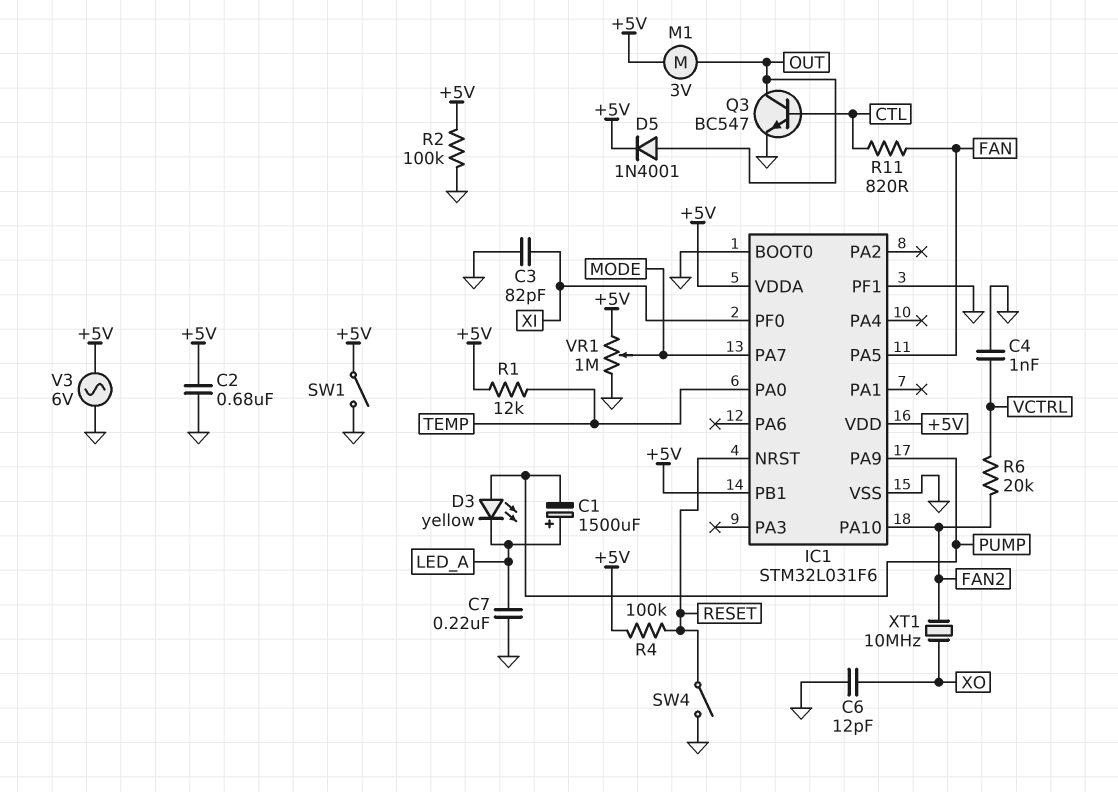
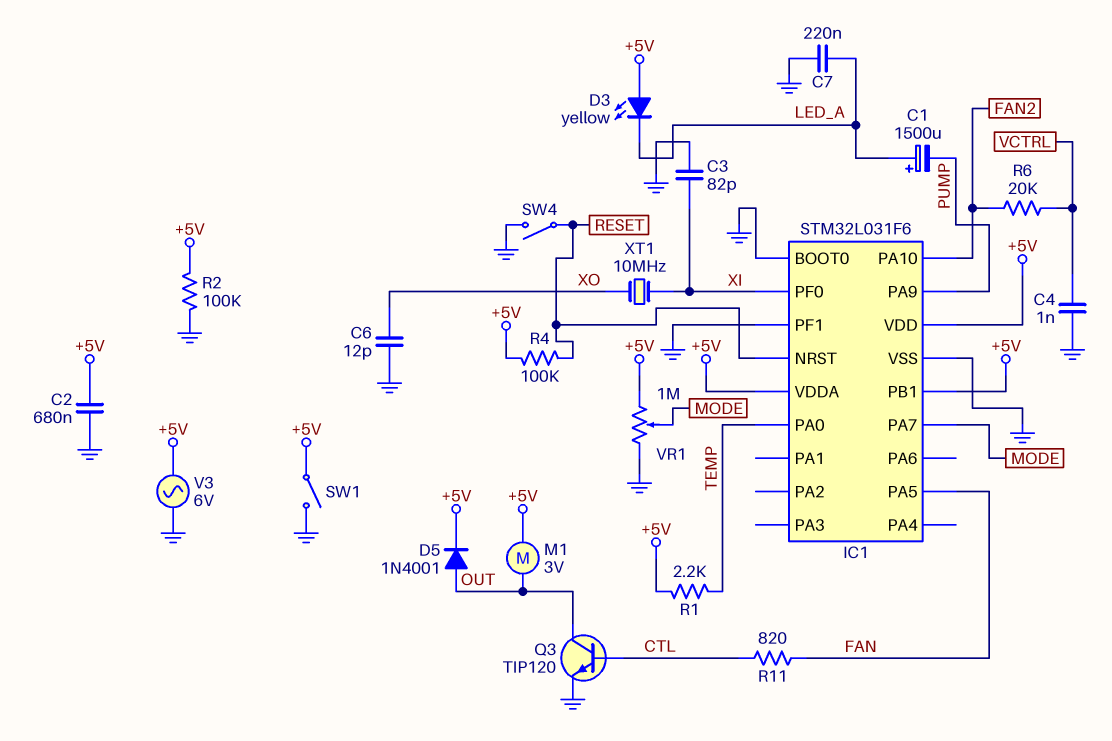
D3: LED yellow (A PUMP, K LED_A) -> LED yellow (A +5V, K LED_A)
Q3: NPN BC547 (B CTL, C OUT, E GND) -> NPN TIP120 (B CTL, C OUT, E GND)
R1: 12k (+5V, TEMP) -> 2.2k (+5V, TEMP)
XT1: 10MHz (FAN2, XO) -> 10MHz (XI, XO)

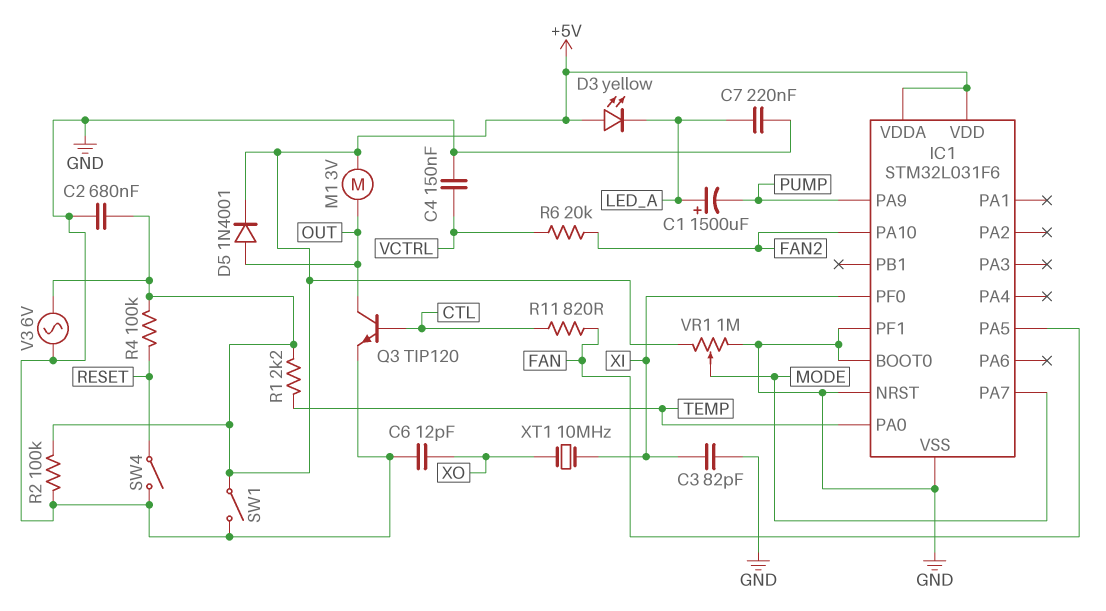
C4: 1nF (GND, VCTRL) -> 150nF (GND, VCTRL)
IC1 pin NRST: RESET -> GND
IC1 pin PB1: +5V -> none

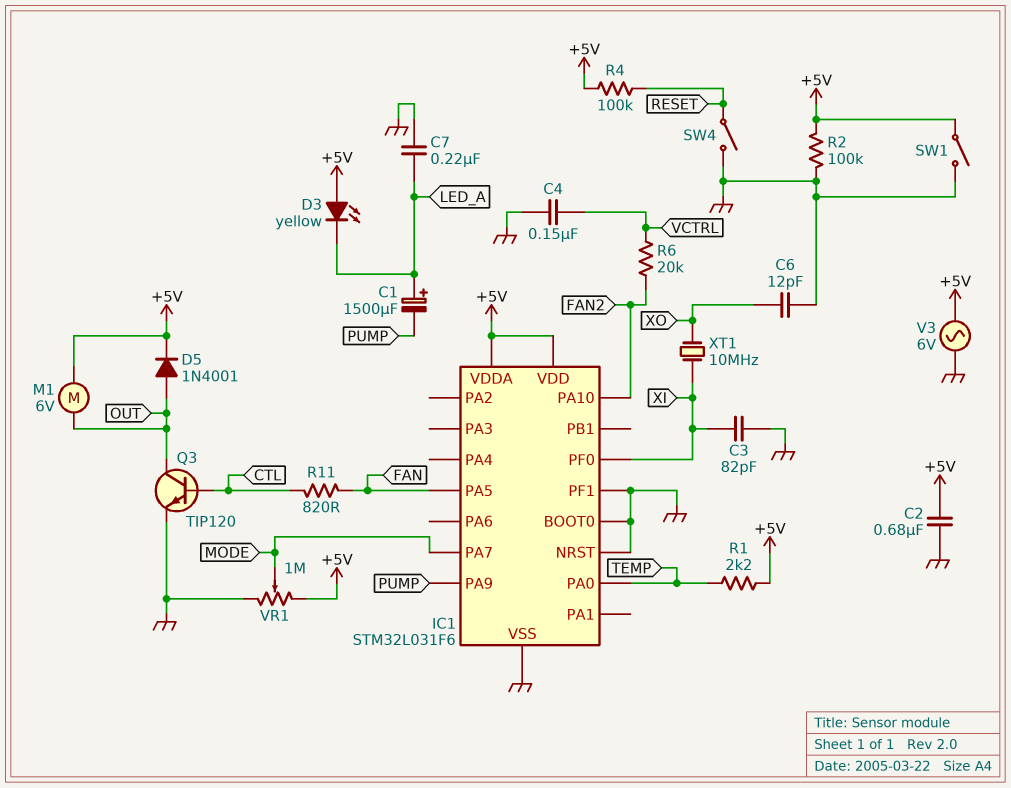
M1: motor 3V (+5V, OUT) -> motor 6V (+5V, OUT)

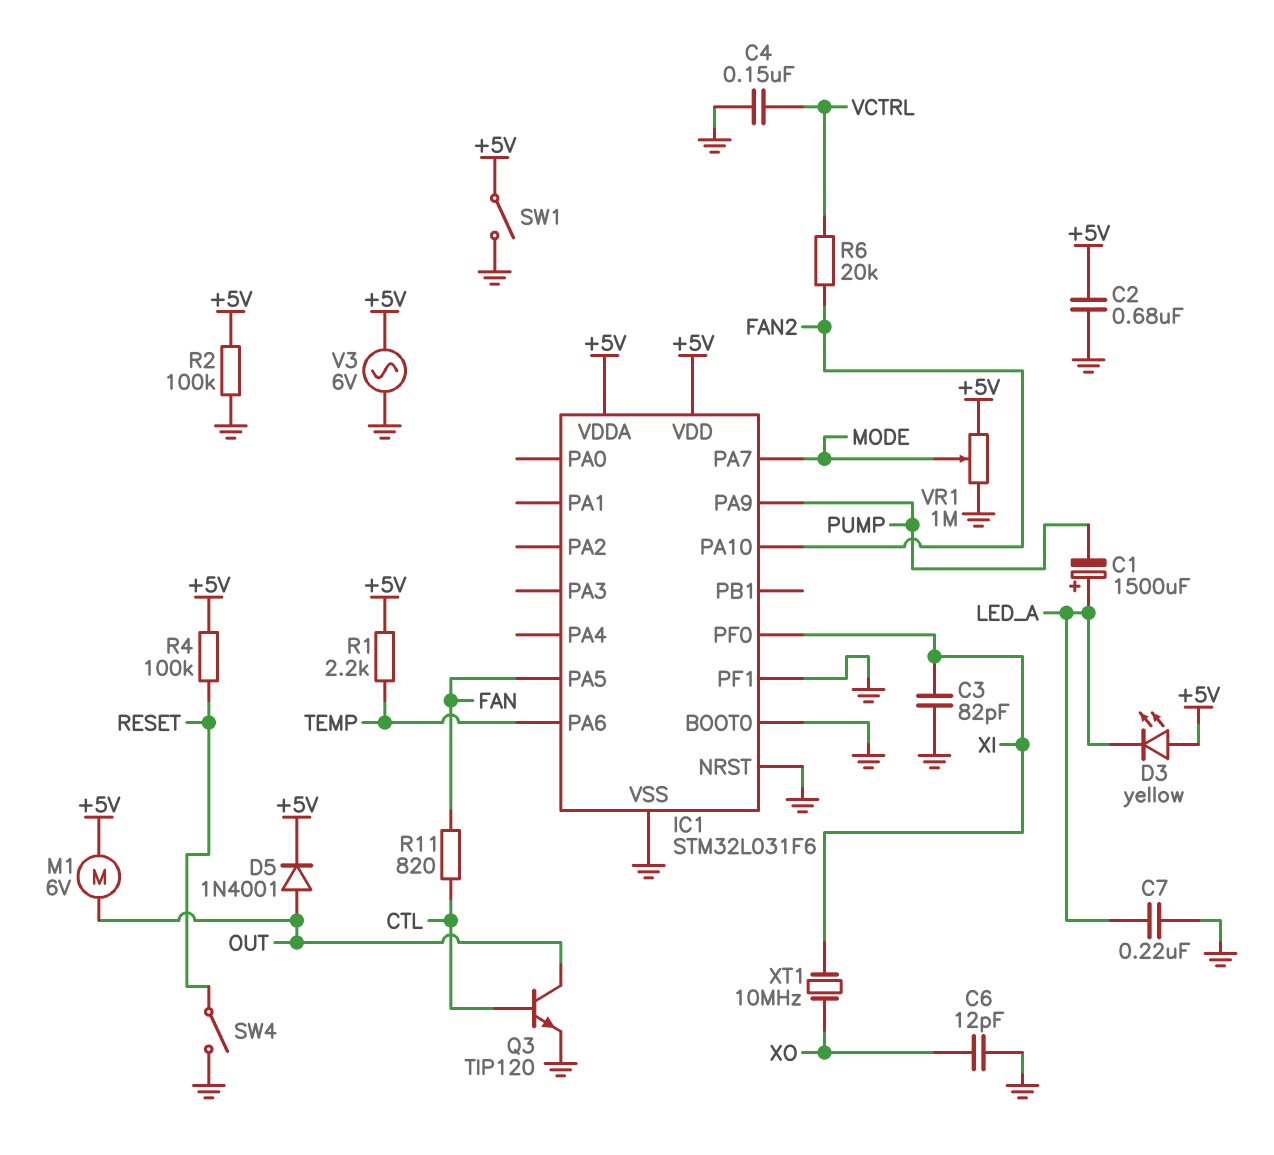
IC1 pin PA0: TEMP -> none
IC1 pin PA6: none -> TEMP

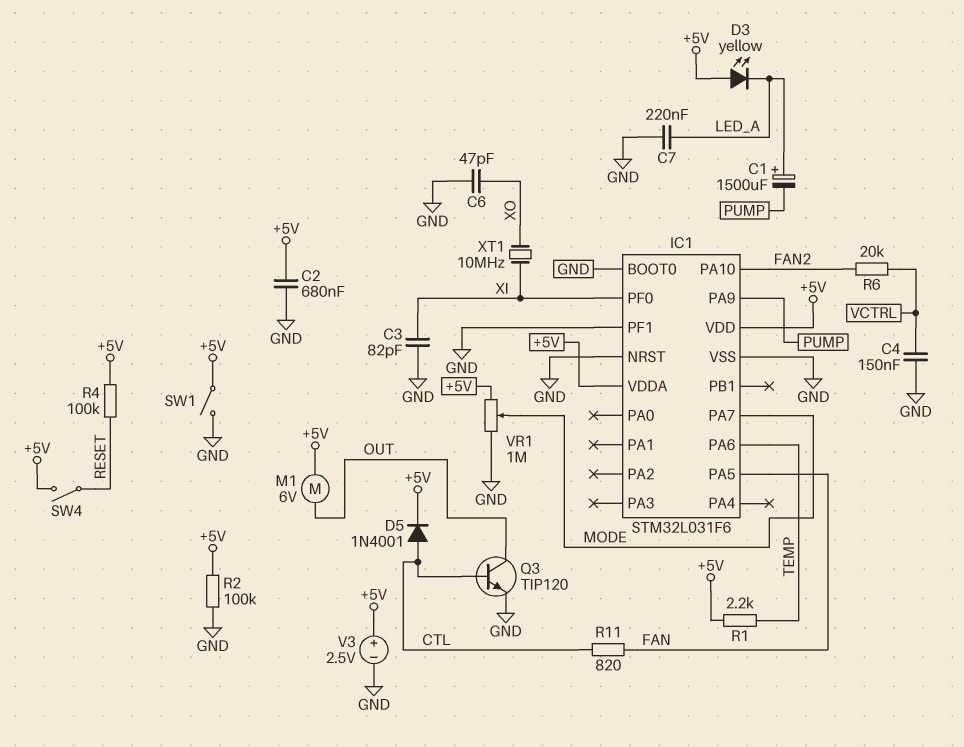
C6: 12pF (GND, XO) -> 47pF (GND, XO)
D5: diode 1N4001 (A OUT, K +5V) -> diode 1N4001 (A CTL, K +5V)
SW4: switch (GND, RESET) -> switch (+5V, RESET)
V3: AC 6V (+5V, GND) -> 2.5V (plus +5V, minus GND)

